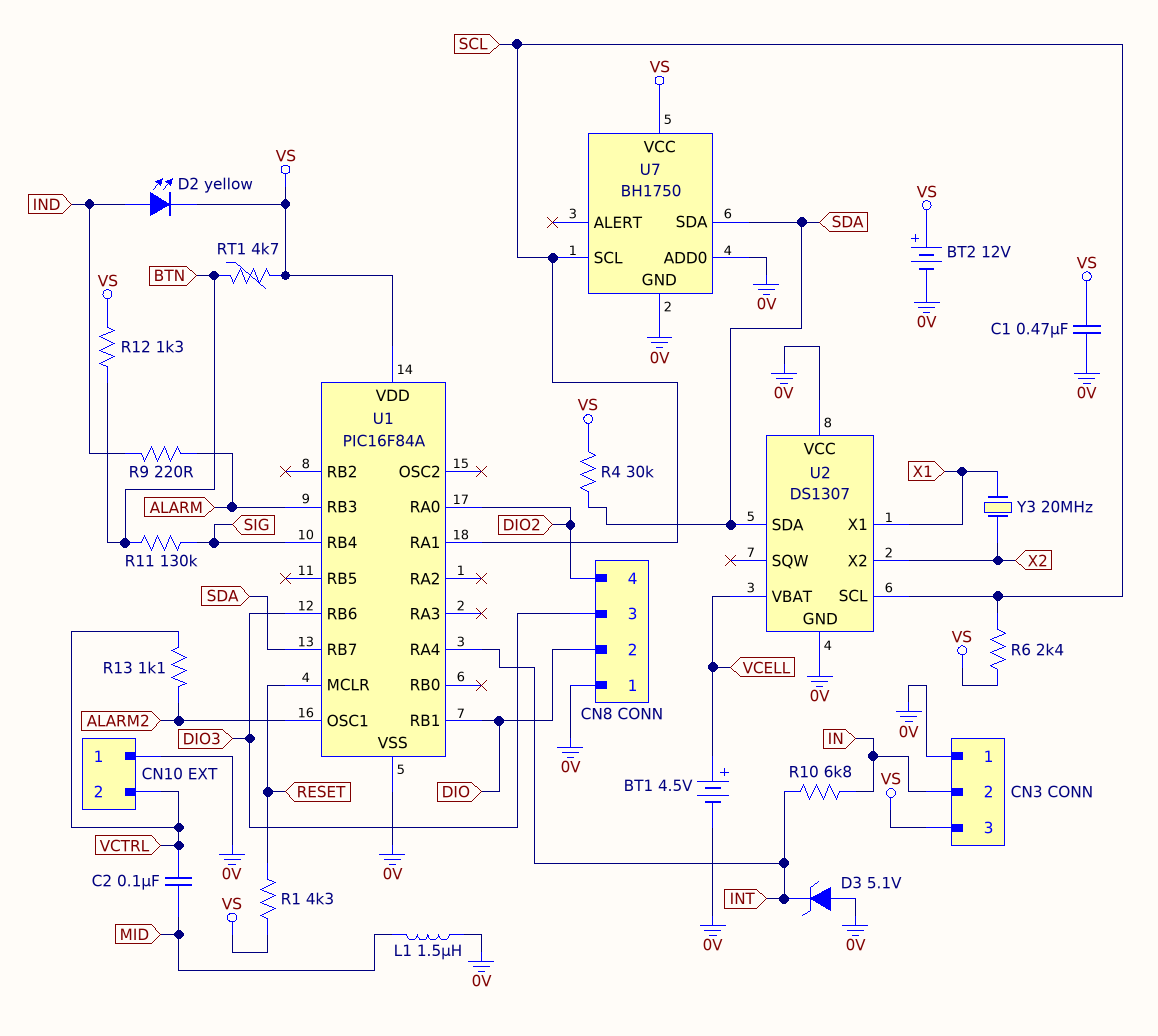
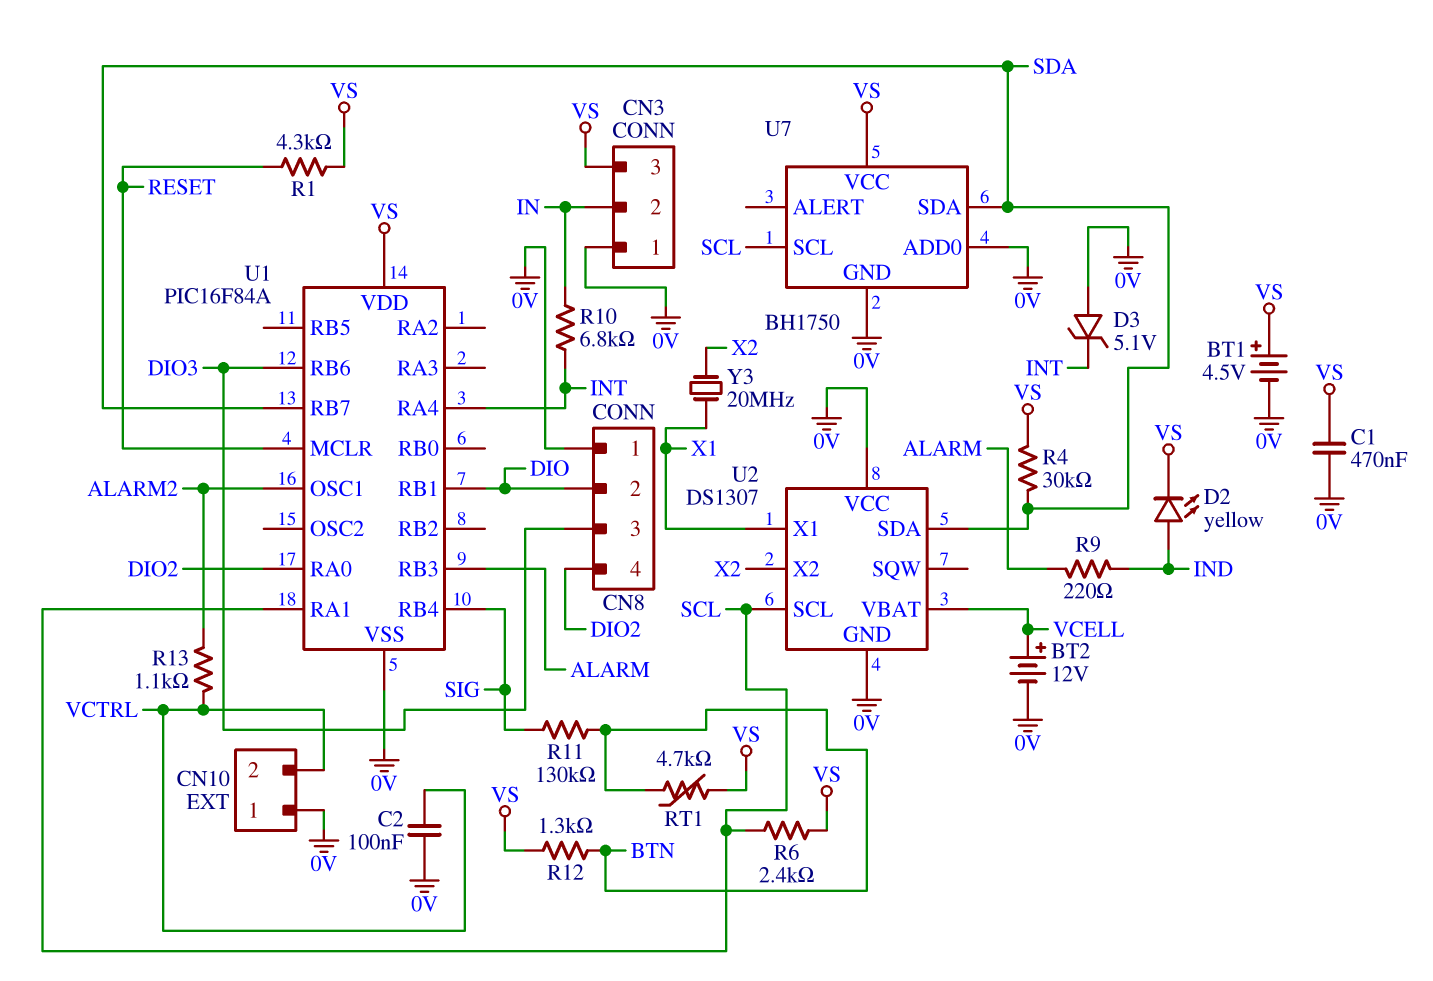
BT1: 4.5V (plus VCELL, minus 0V) -> 4.5V (plus VS, minus 0V)
BT2: 12V (plus VS, minus 0V) -> 12V (plus VCELL, minus 0V)
C2: 100nF (MID, VCTRL) -> 100nF (0V, VCTRL)
L1: 1.5uH (0V, MID) -> none

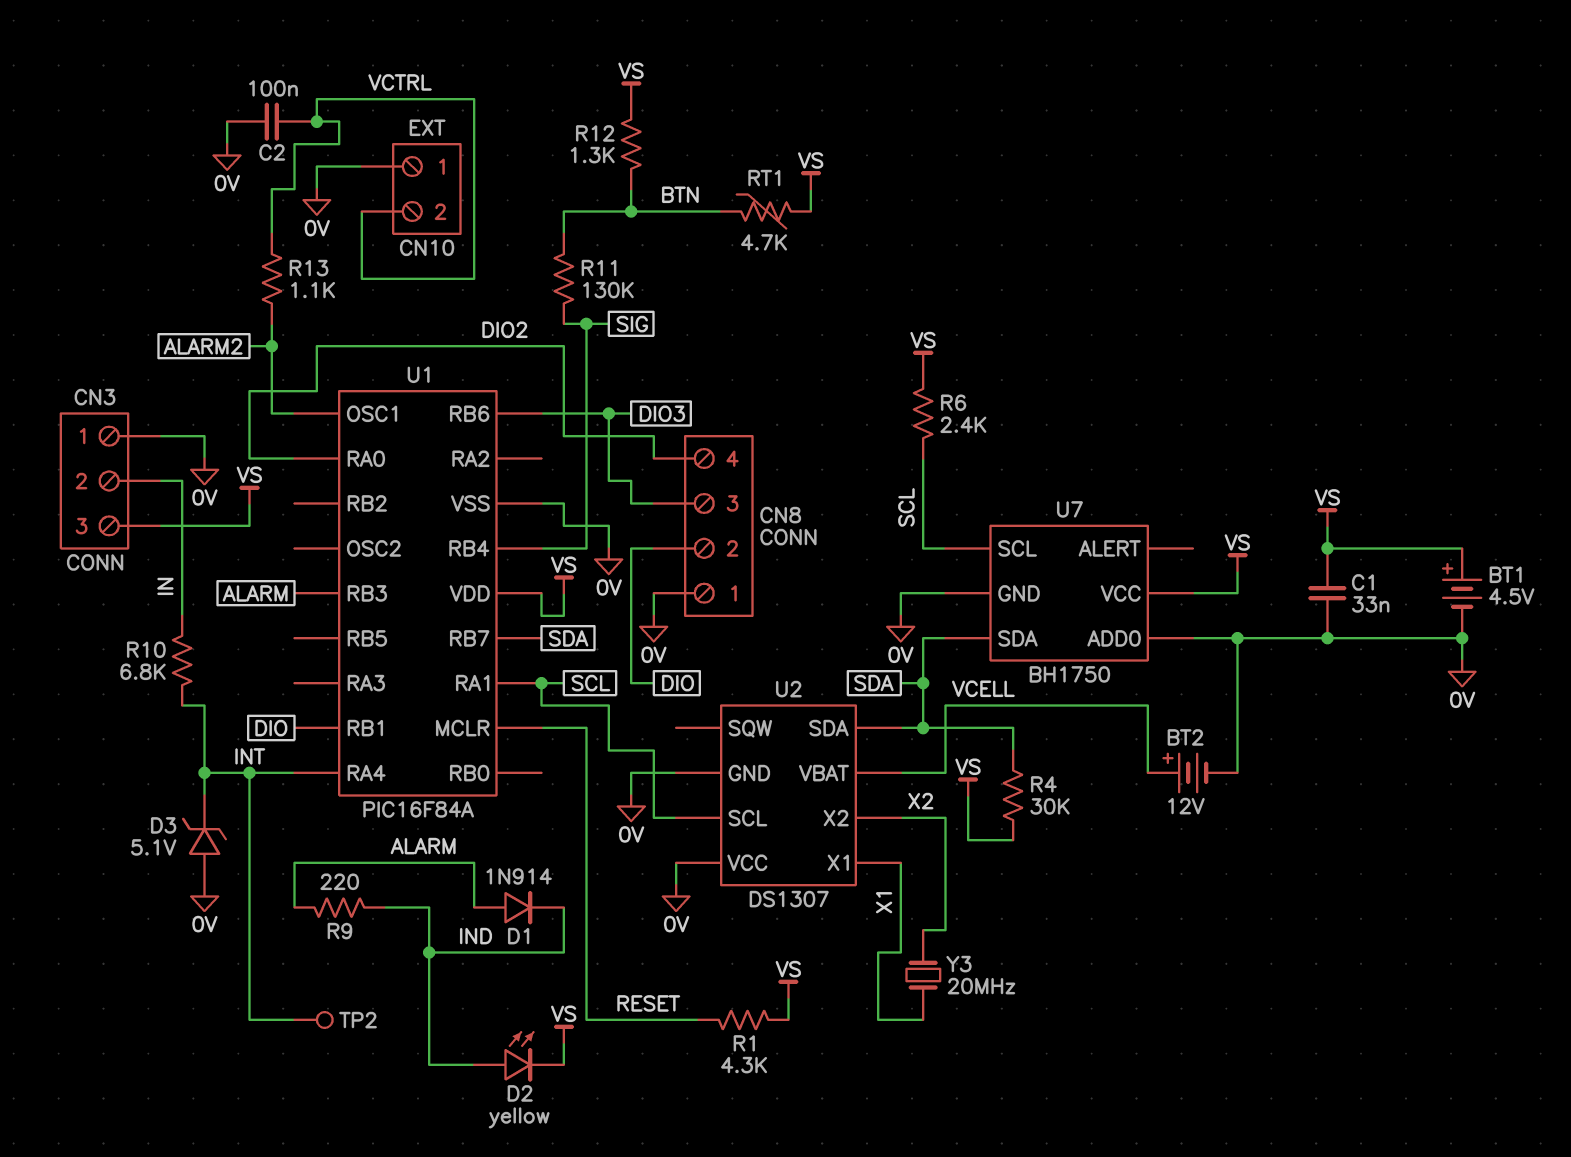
C1: 470nF (0V, VS) -> 33nF (0V, VS)
D1: none -> diode 1N914 (A ALARM, K IND)
TP2: none -> test point (INT)

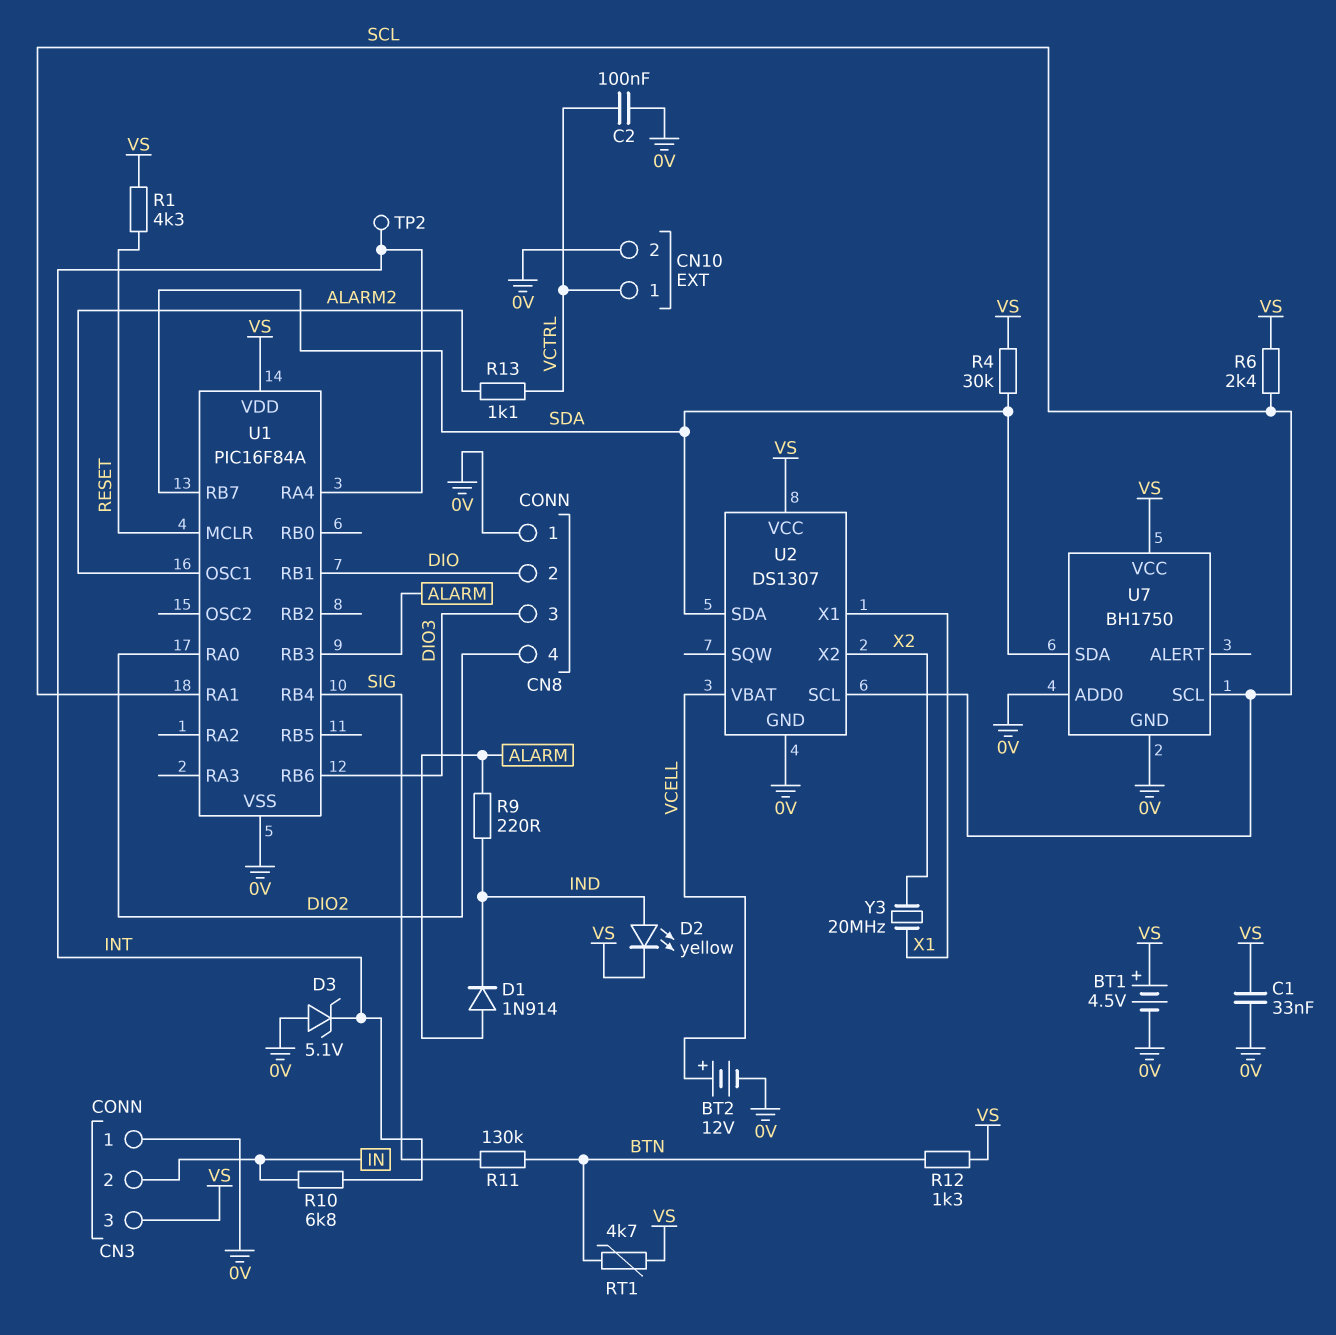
CN10 pin 1: 0V -> VCTRL
CN10 pin 2: VCTRL -> 0V
U2 pin VCC: 0V -> VS

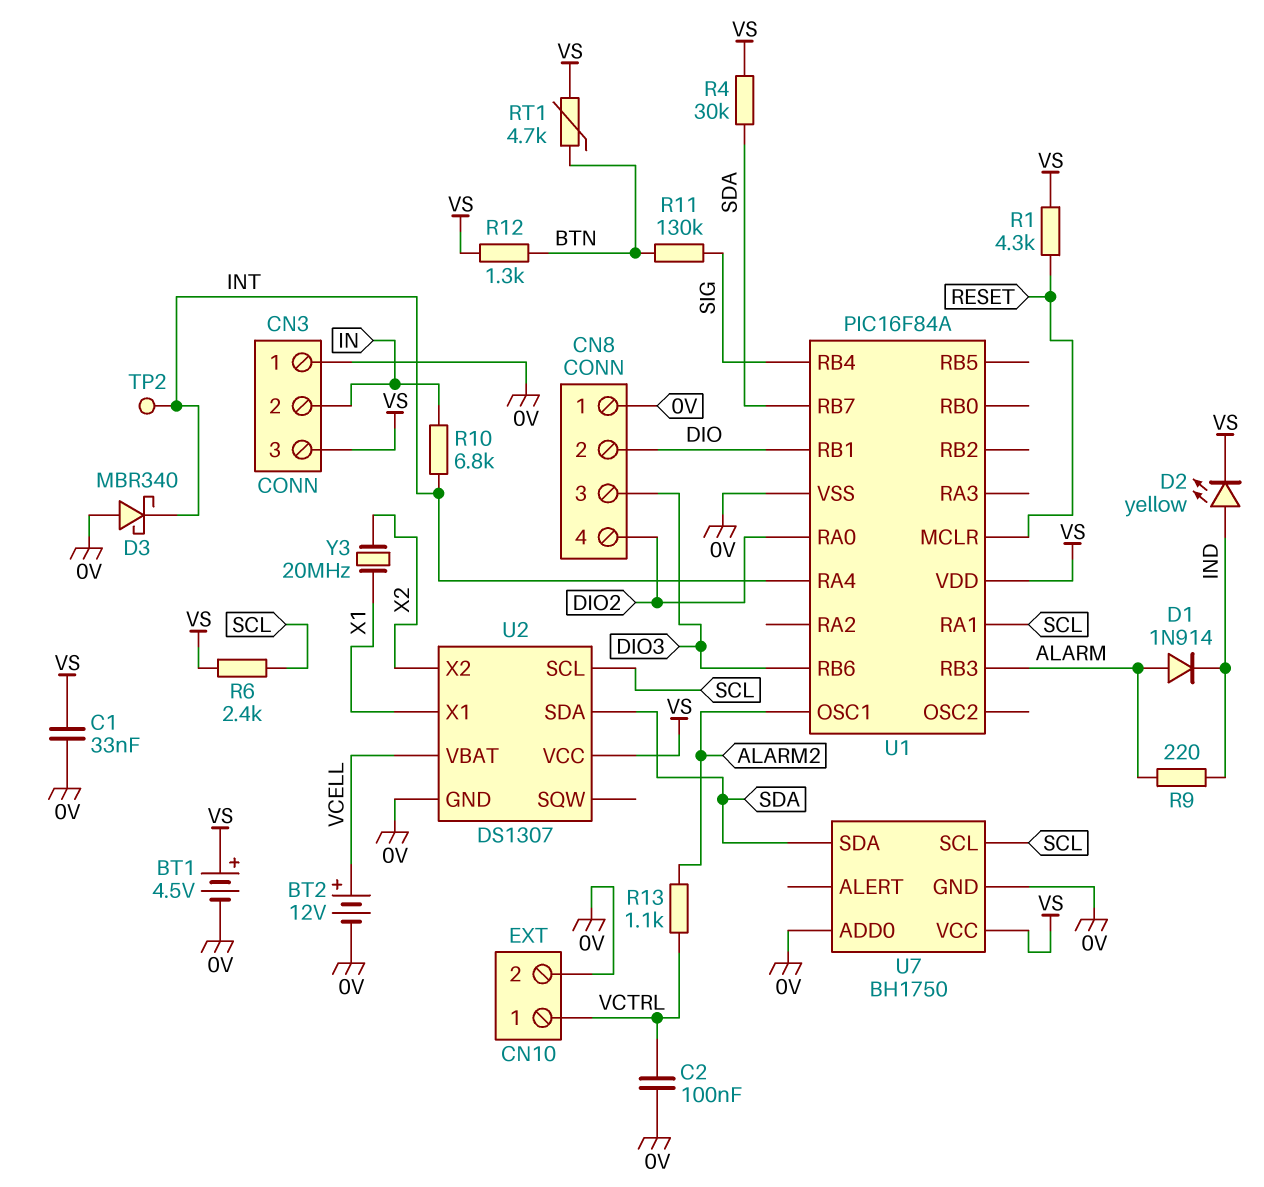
D3: zener 5.1V (A 0V, K INT) -> schottky MBR340 (A 0V, K INT)

